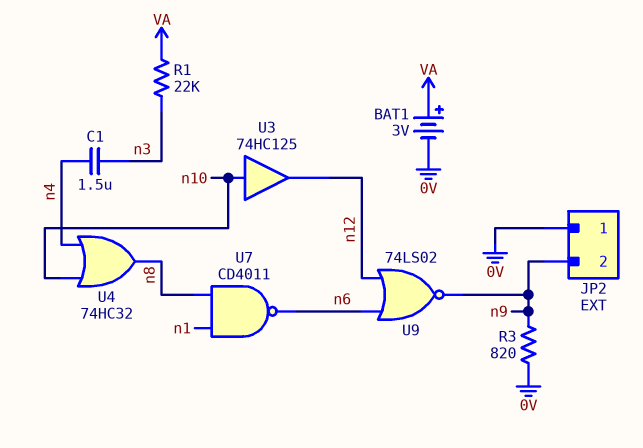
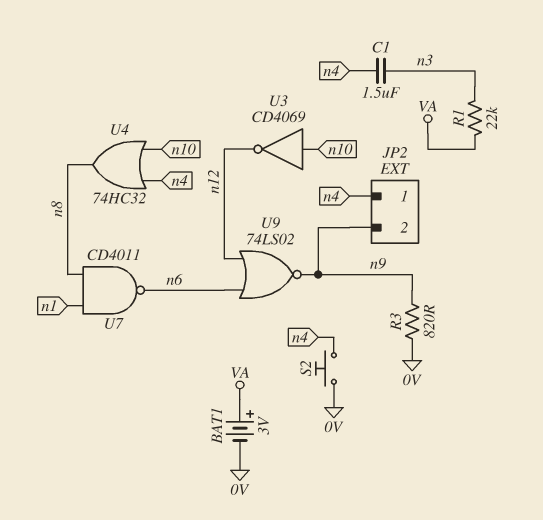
JP2 pin 1: 0V -> n4
S2: none -> button (0V, n4)
U3: buffer 74HC125 (in n10, out n12) -> NOT CD4069 (in n10, out n12)

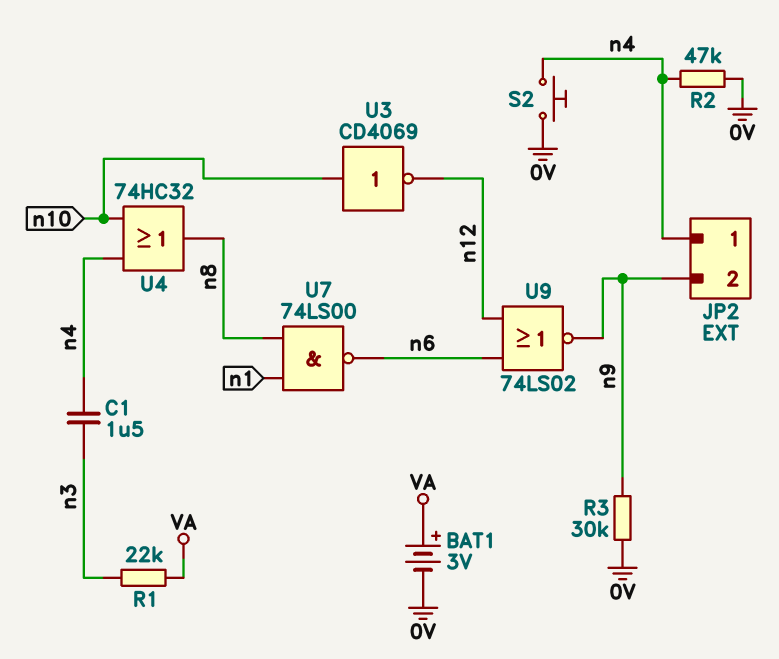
R2: none -> 47k (0V, n4)
R3: 820 (0V, n9) -> 30k (0V, n9)
U7: NAND CD4011 (in n1, in n8, out n6) -> NAND 74LS00 (in n1, in n8, out n6)

